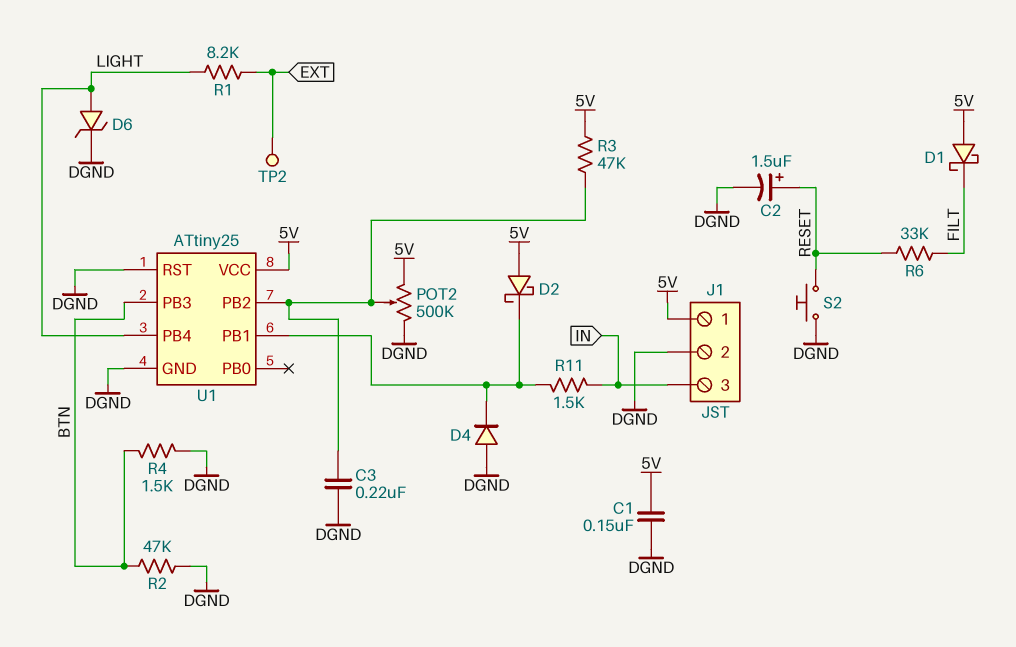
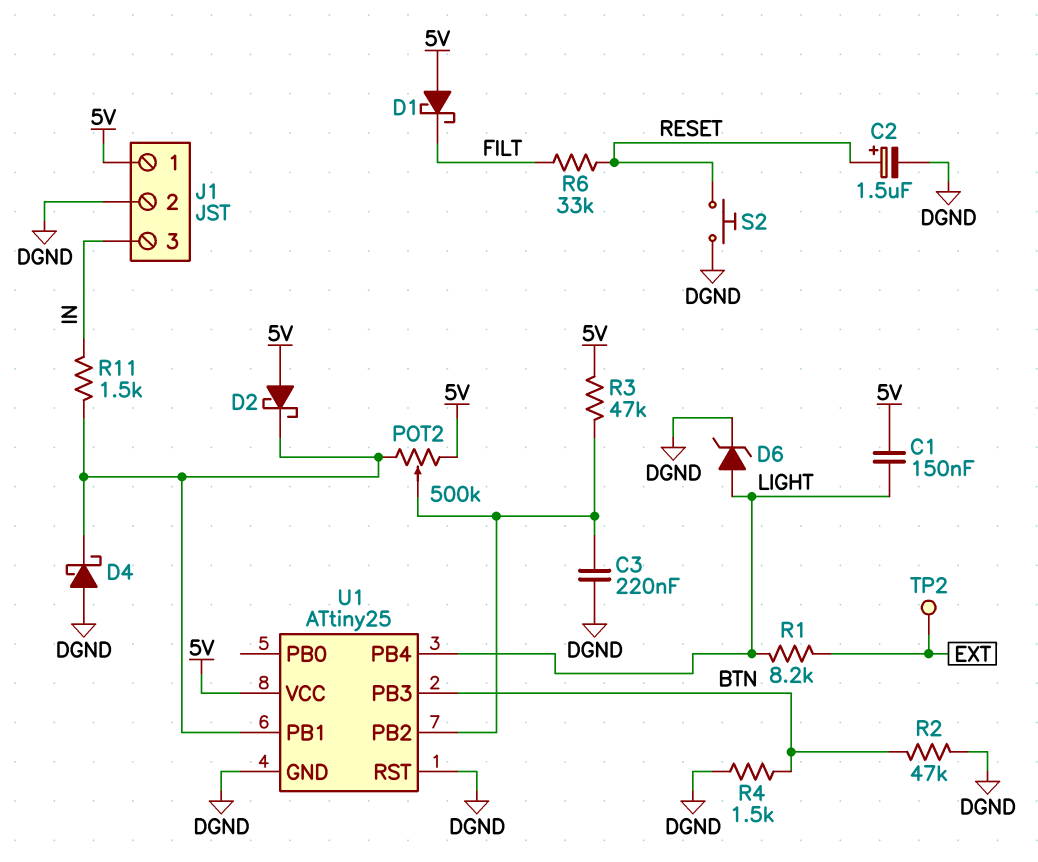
C1: 150nF (5V, DGND) -> 150nF (5V, LIGHT)
D4: diode (A DGND, K U1/PB1) -> schottky (A DGND, K U1/PB1)
POT2: 500k (5V, DGND, wiper U1/PB2) -> 500k (5V, U1/PB1, wiper U1/PB2)

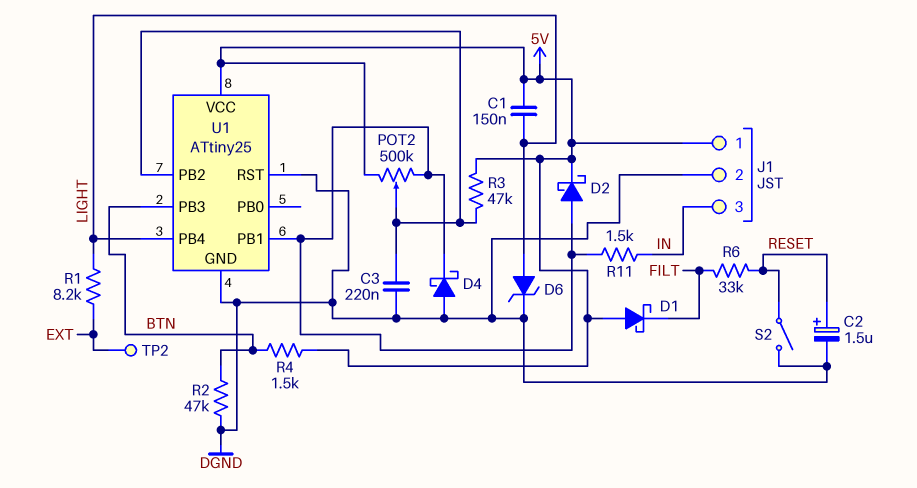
D2: schottky (A 5V, K U1/PB1) -> schottky (A U1/PB1, K 5V)
R4: 1.5k (BTN, DGND) -> 1.5k (5V, BTN)
S2: button (DGND, RESET) -> switch (DGND, RESET)

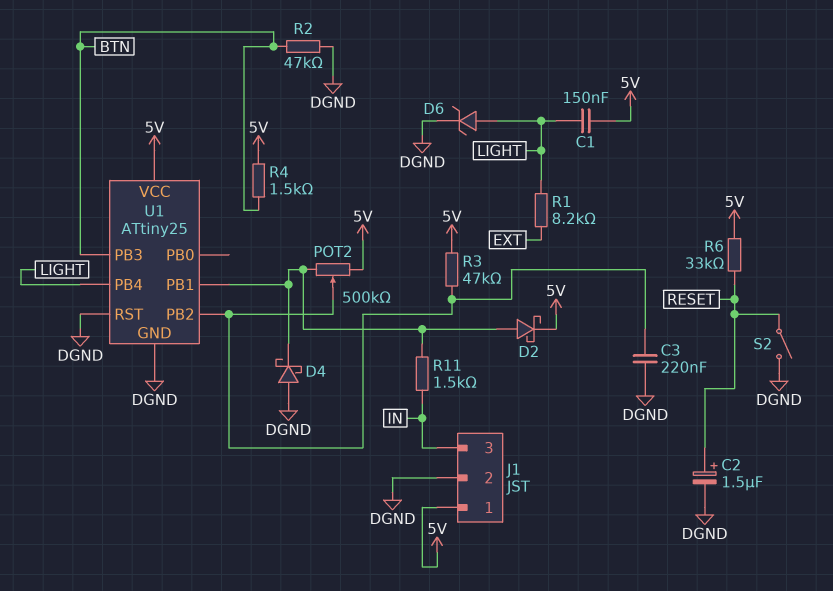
D1: schottky (A 5V, K FILT) -> none
R6: 33k (FILT, RESET) -> 33k (5V, RESET)
TP2: test point (EXT) -> none

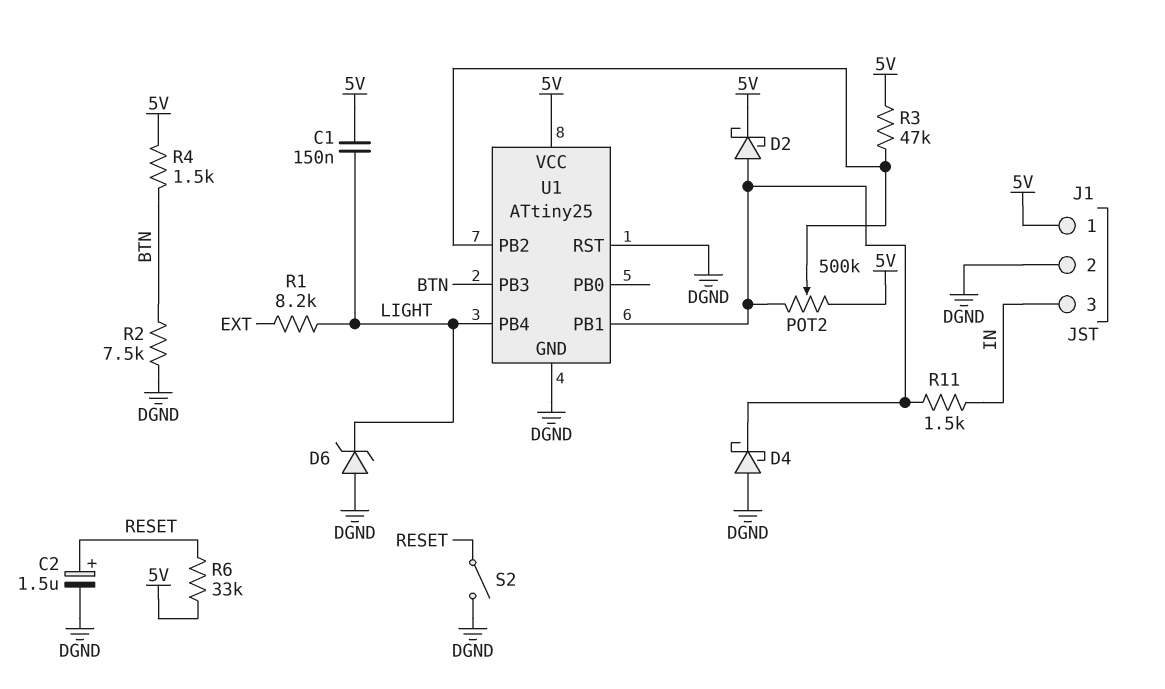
C3: 220nF (DGND, U1/PB2) -> none
D6: zener (A LIGHT, K DGND) -> zener (A DGND, K LIGHT)
R2: 47k (BTN, DGND) -> 7.5k (BTN, DGND)

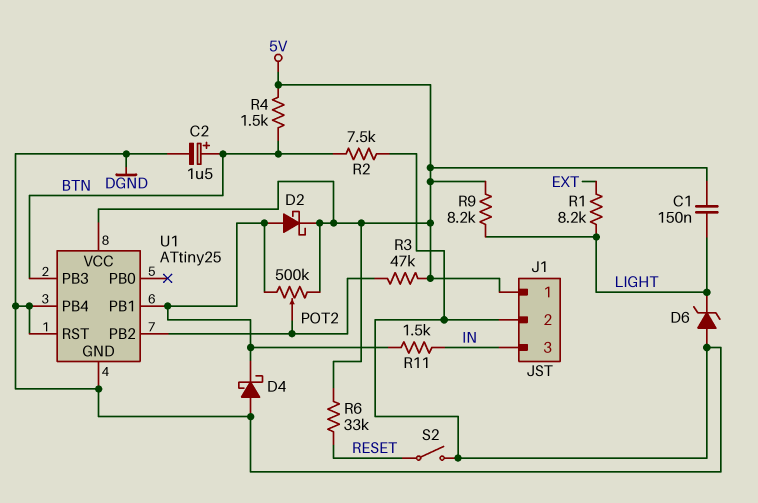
C2: 1.5uF (plus RESET, minus DGND) -> 1.5uF (plus BTN, minus DGND)
R9: none -> 8.2k (5V, LIGHT)
U1 pin PB4: LIGHT -> DGND

